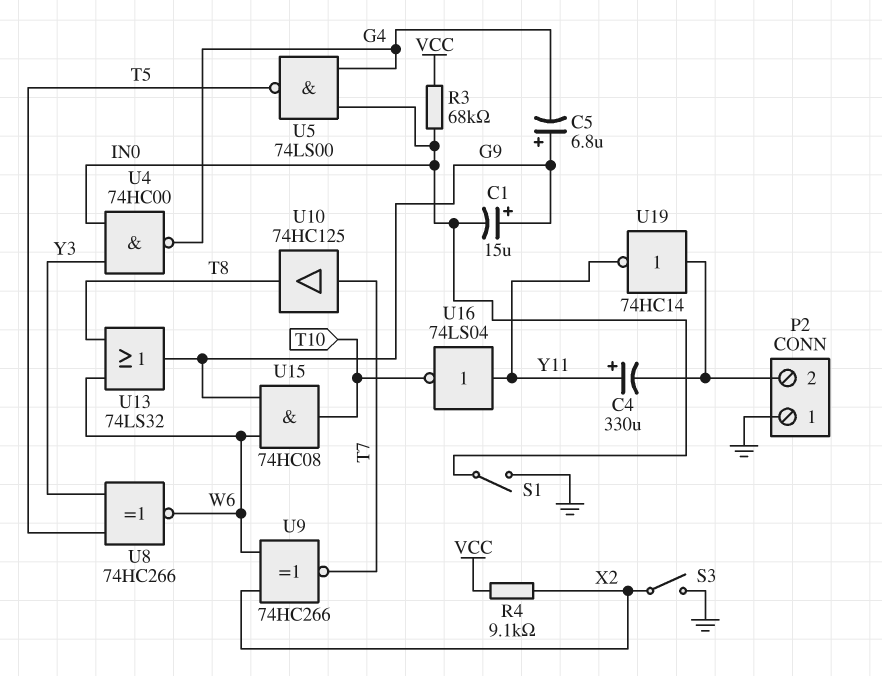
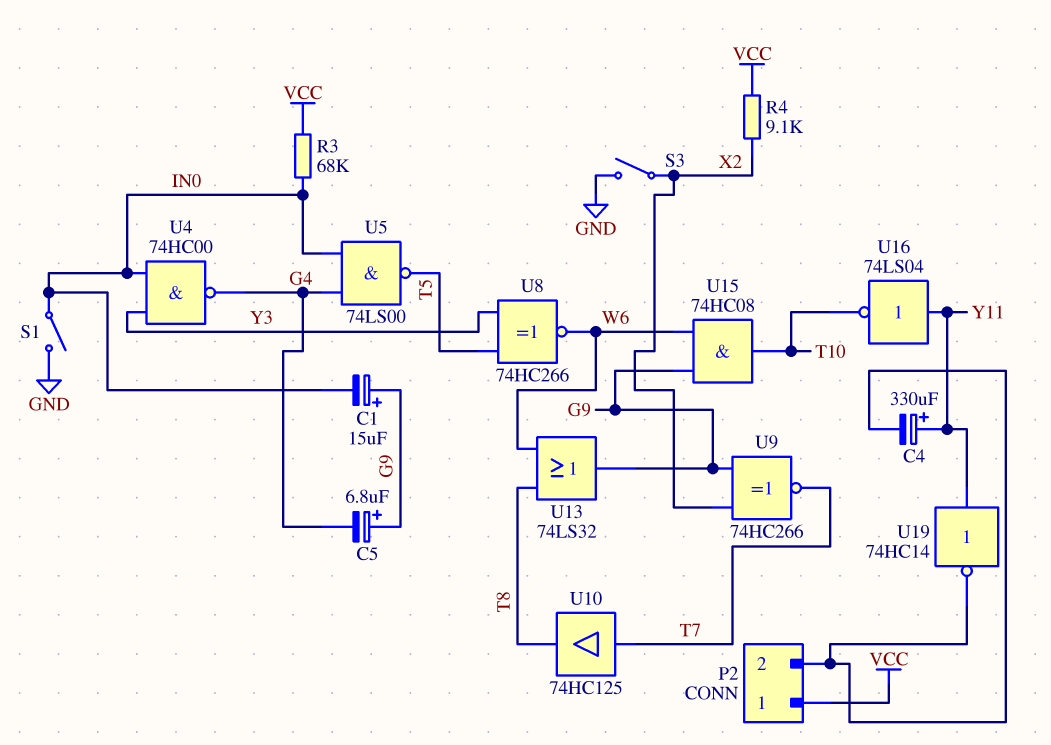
P2 pin 1: GND -> VCC
U9: XNOR 74HC266 (in W6, in X2, out T7) -> XNOR 74HC266 (in G9, in X2, out T7)
U19: NOT 74HC14 (in P2/2, out Y11) -> NOT 74HC14 (in Y11, out P2/2)

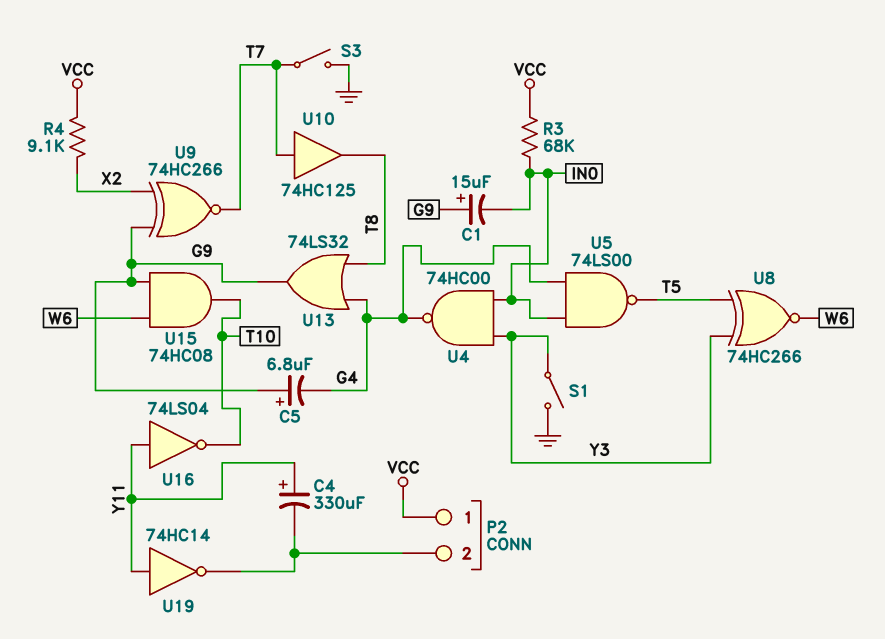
S1: switch (GND, IN0) -> switch (GND, Y3)
S3: switch (GND, X2) -> switch (GND, T7)
U13: OR 74LS32 (in T8, in W6, out G9) -> OR 74LS32 (in G4, in T8, out G9)

